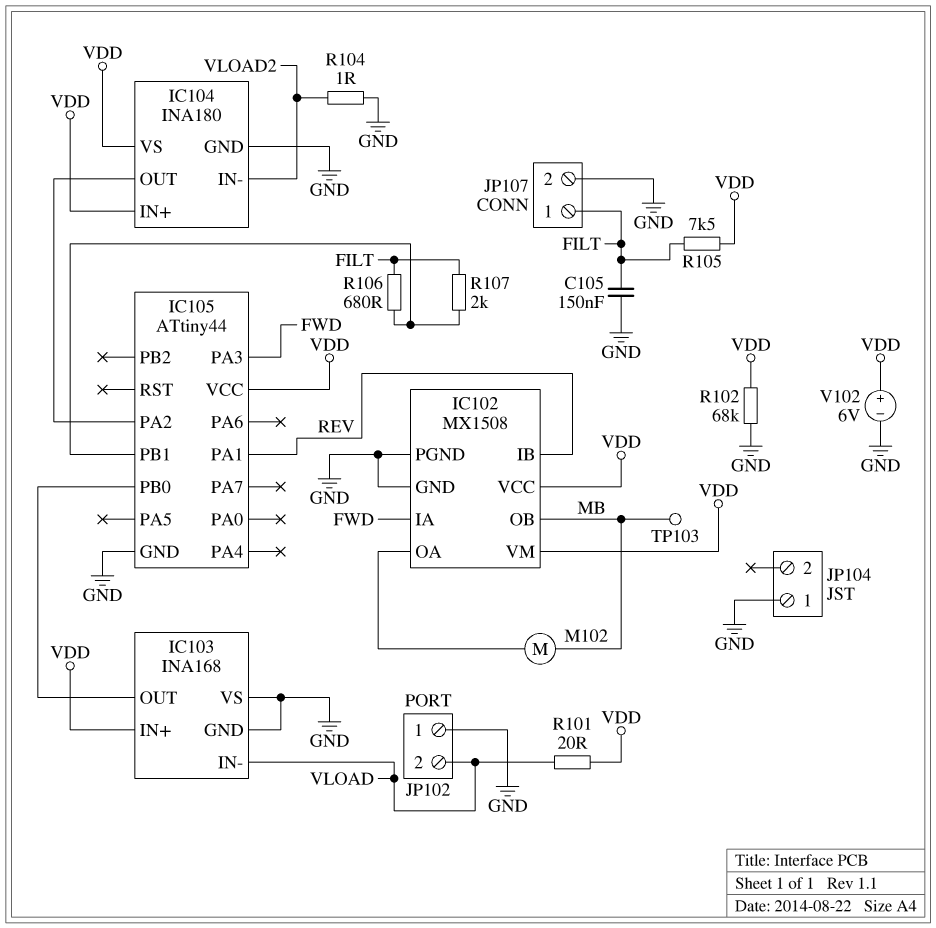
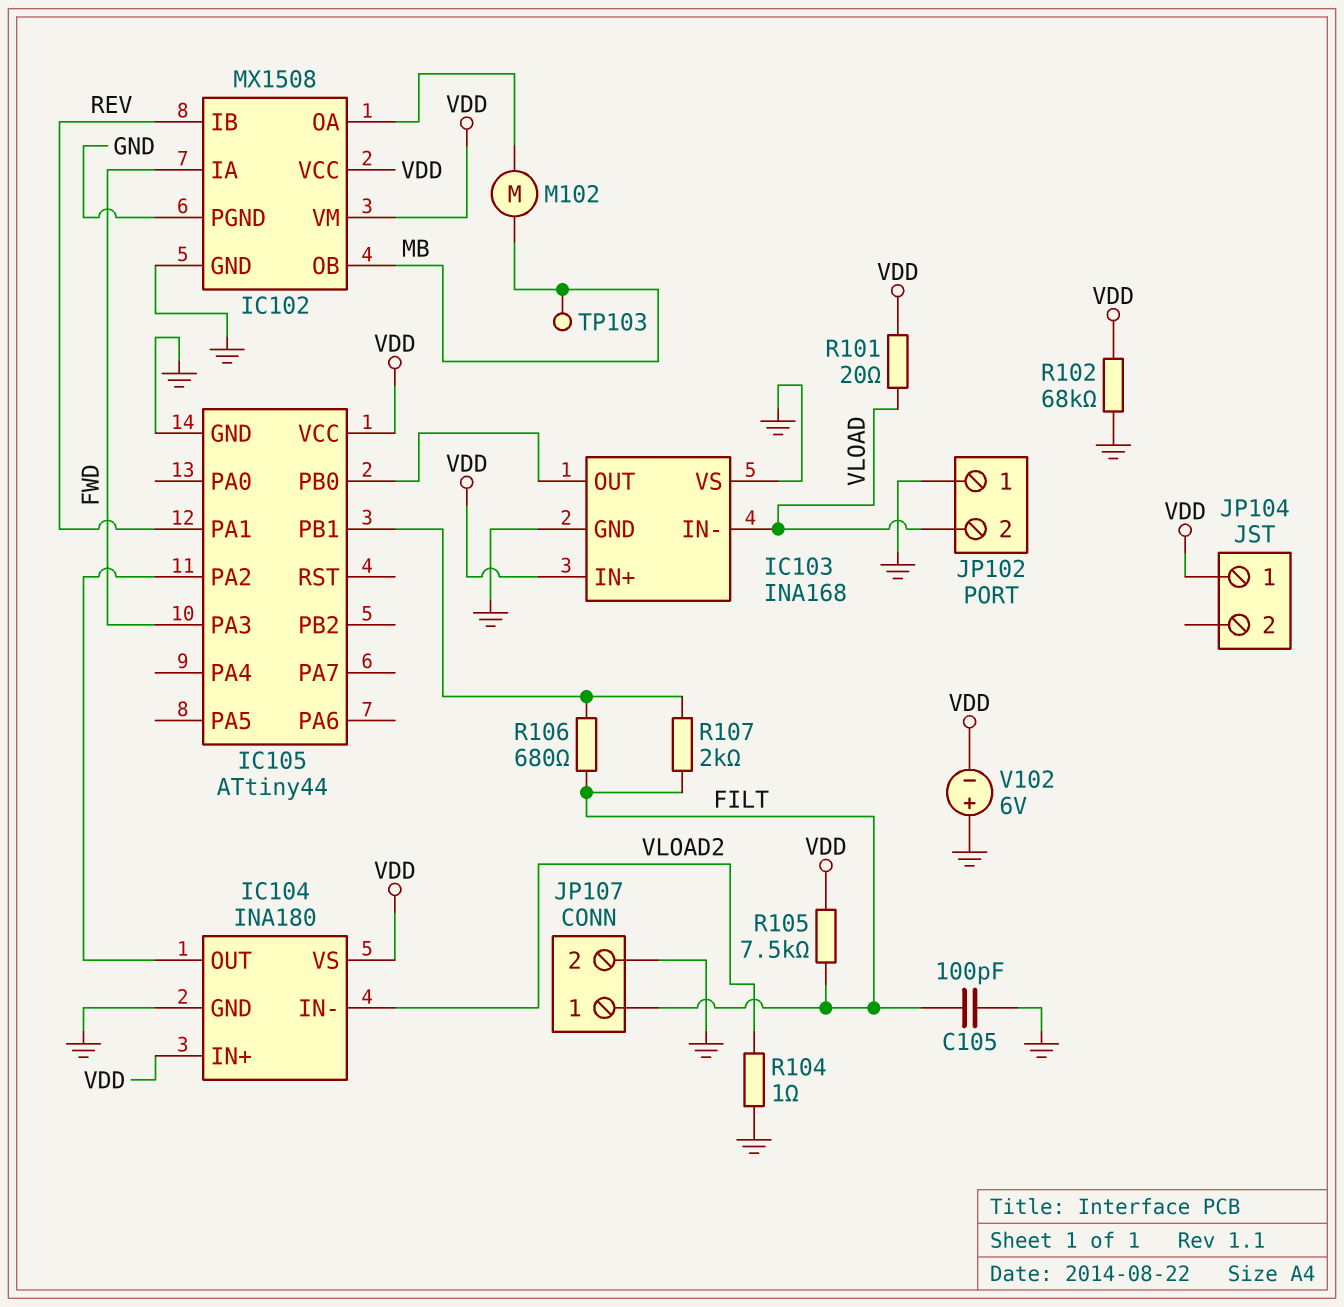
C105: 150nF (FILT, GND) -> 100pF (FILT, GND)
JP104 pin 1: GND -> VDD
V102: 6V (plus VDD, minus GND) -> 6V (plus GND, minus VDD)

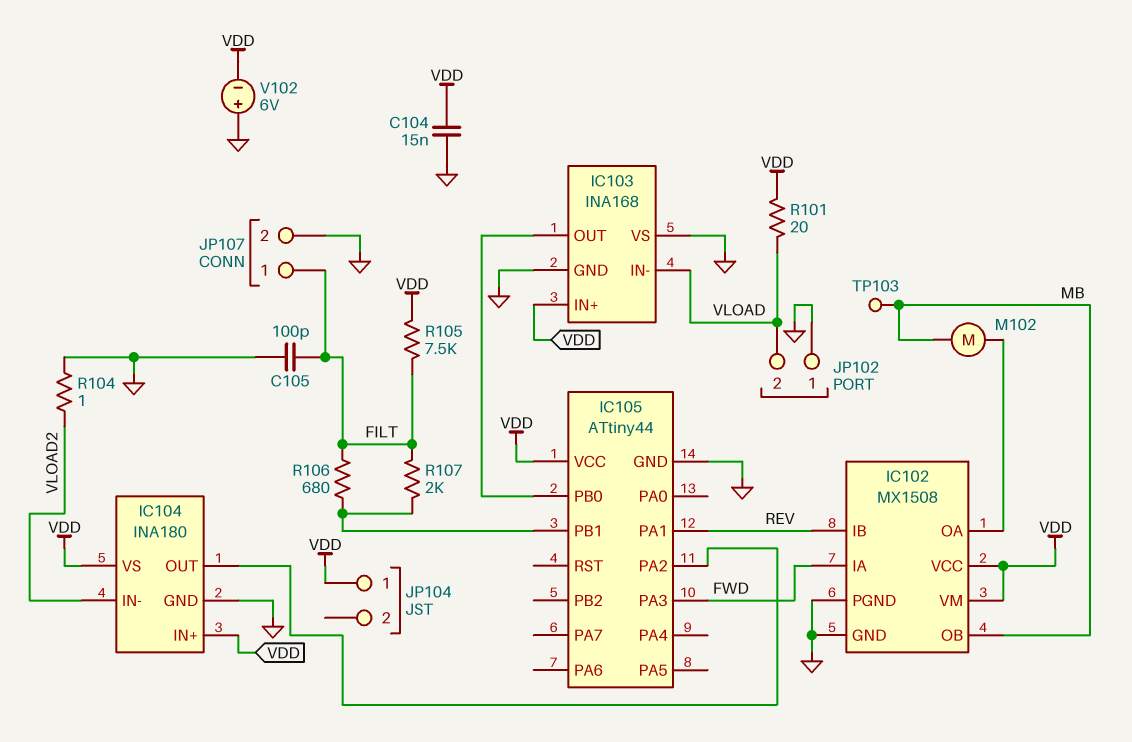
C104: none -> 15nF (GND, VDD)
R102: 68k (GND, VDD) -> none

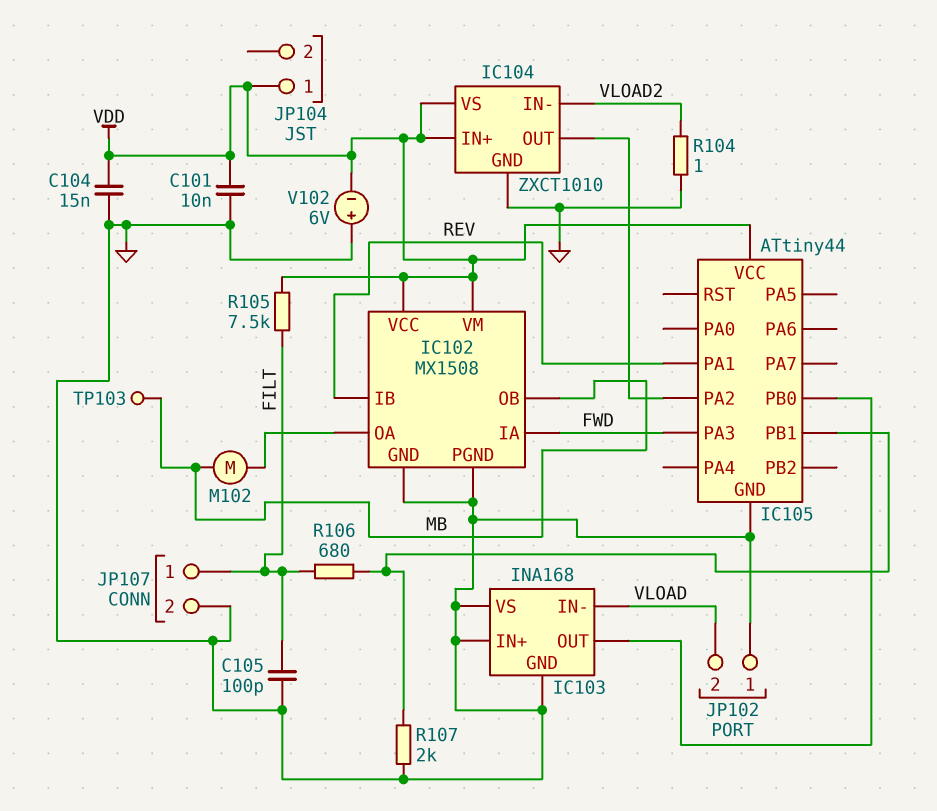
C101: none -> 10nF (GND, VDD)
IC103 pin IN+: VDD -> GND
IC104: INA180 -> ZXCT1010
R101: 20 (VDD, VLOAD) -> none
R107: 2k (FILT, IC105/PB1) -> 2k (GND, IC105/PB1)

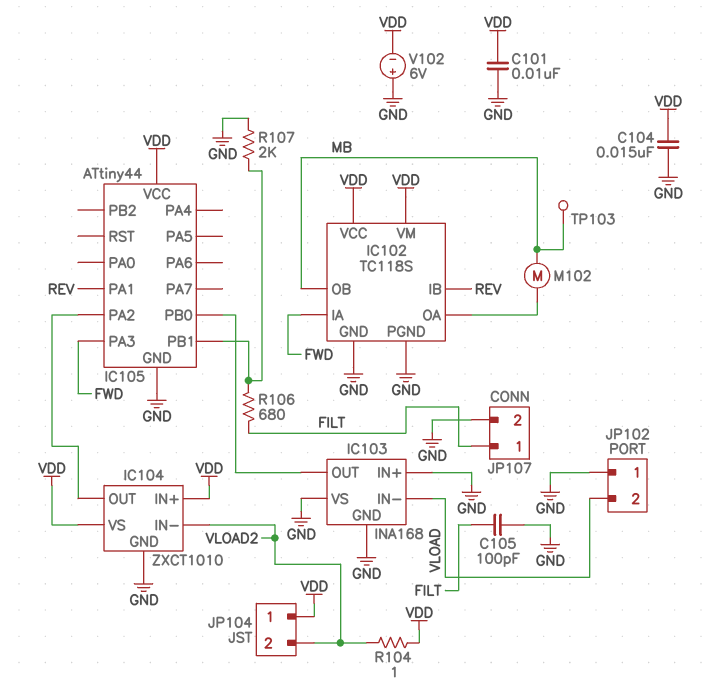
IC102: MX1508 -> TC118S
JP104 pin 2: none -> VLOAD2
R104: 1 (GND, VLOAD2) -> 1 (VDD, VLOAD2)
R105: 7.5k (FILT, VDD) -> none

